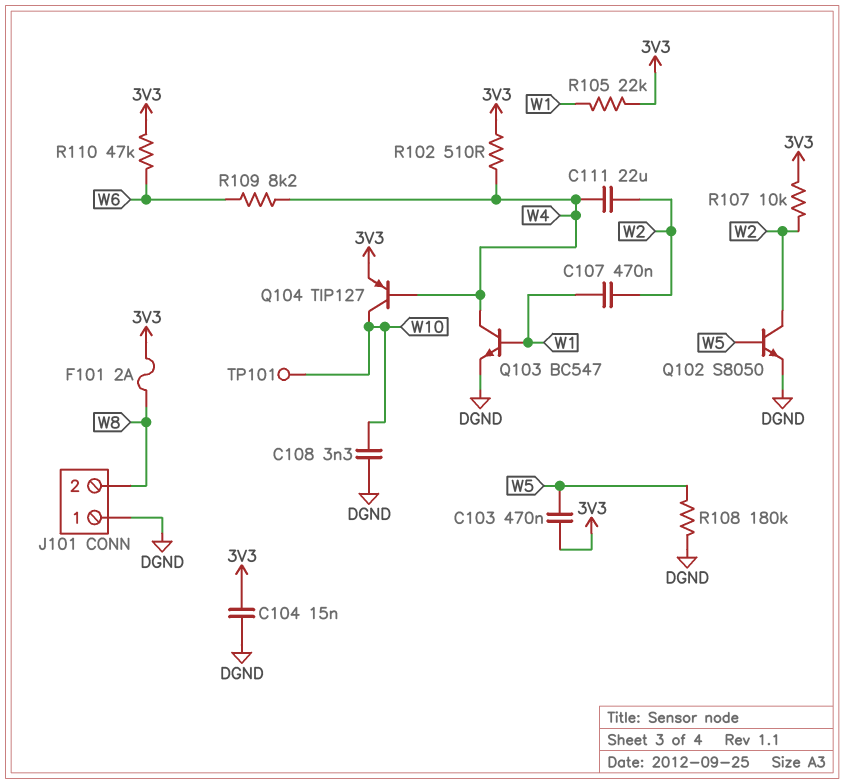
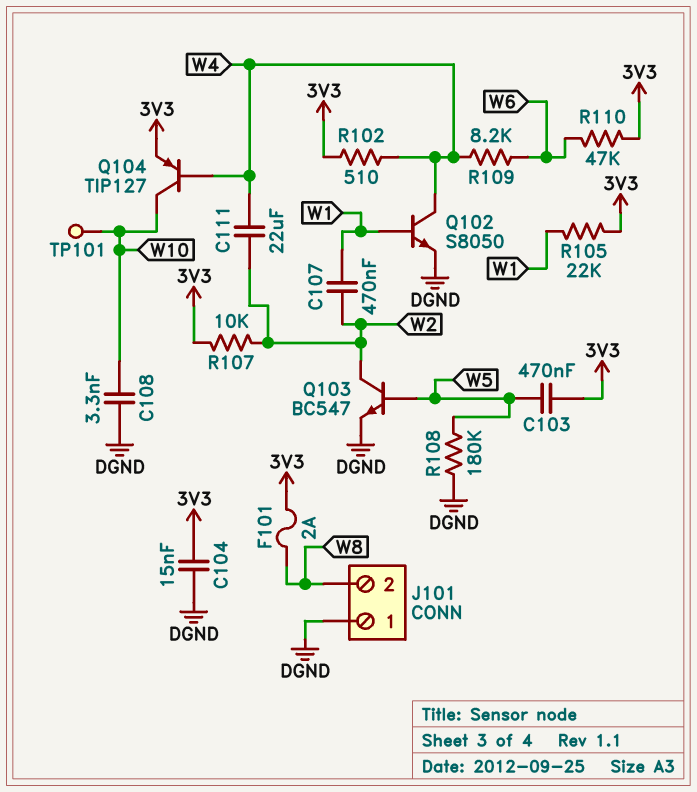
Q102: NPN S8050 (B W5, C W2, E DGND) -> NPN S8050 (B W1, C W4, E DGND)
Q103: NPN BC547 (B W1, C W4, E DGND) -> NPN BC547 (B W5, C W2, E DGND)

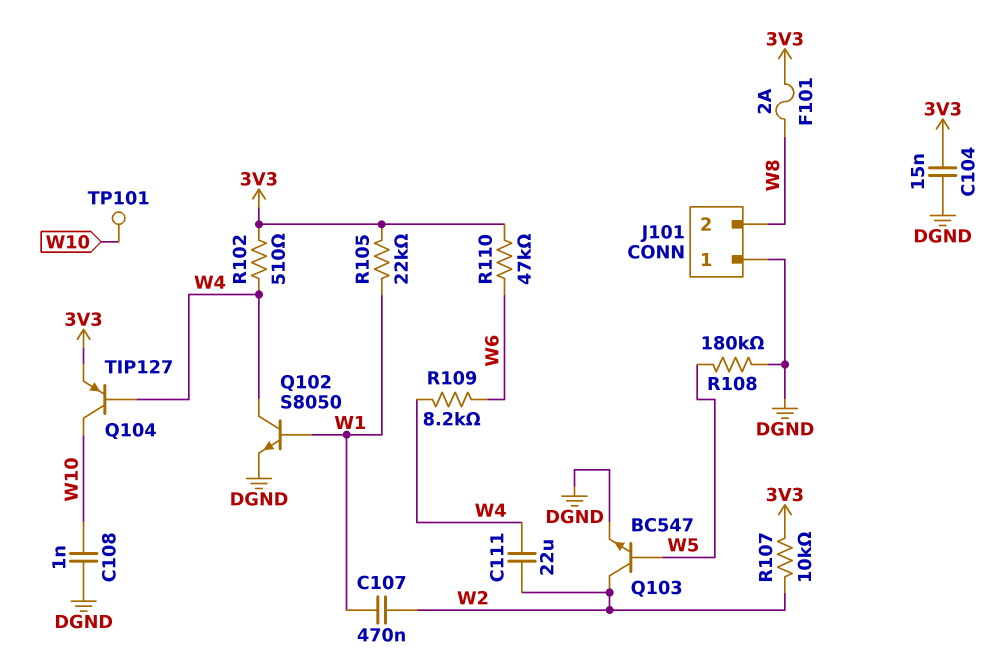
C103: 470nF (3V3, W5) -> none
C108: 3.3nF (DGND, W10) -> 1nF (DGND, W10)

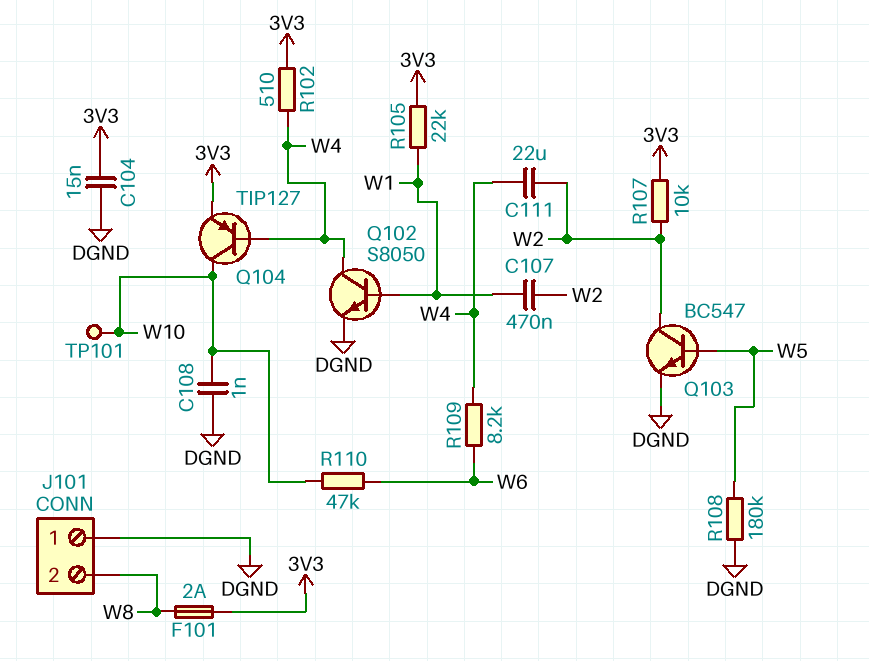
R110: 47k (3V3, W6) -> 47k (W6, W10)

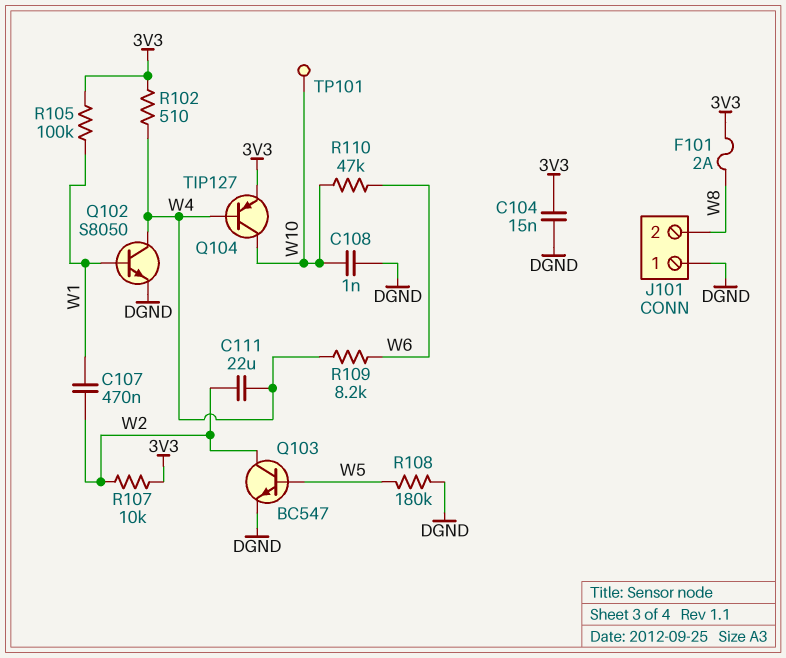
R105: 22k (3V3, W1) -> 100k (3V3, W1)

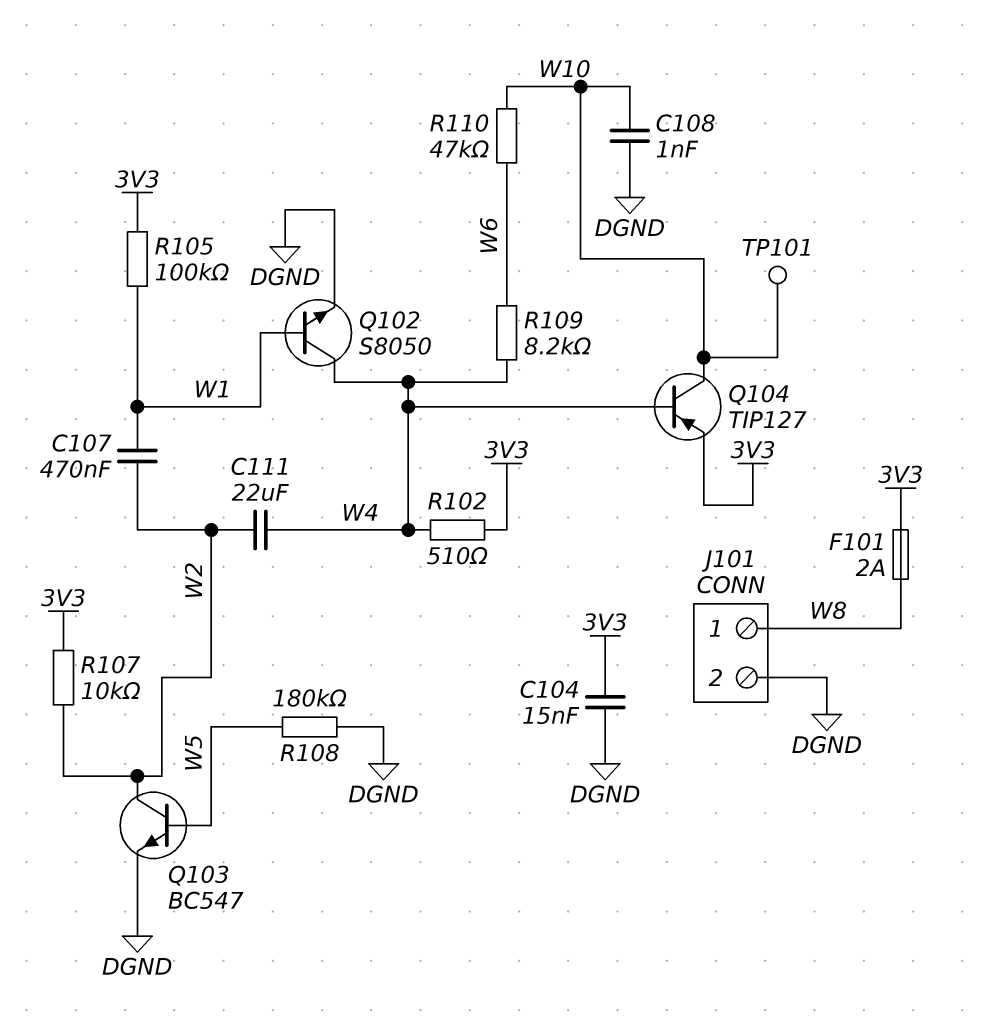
J101 pin 1: DGND -> W8
J101 pin 2: W8 -> DGND

